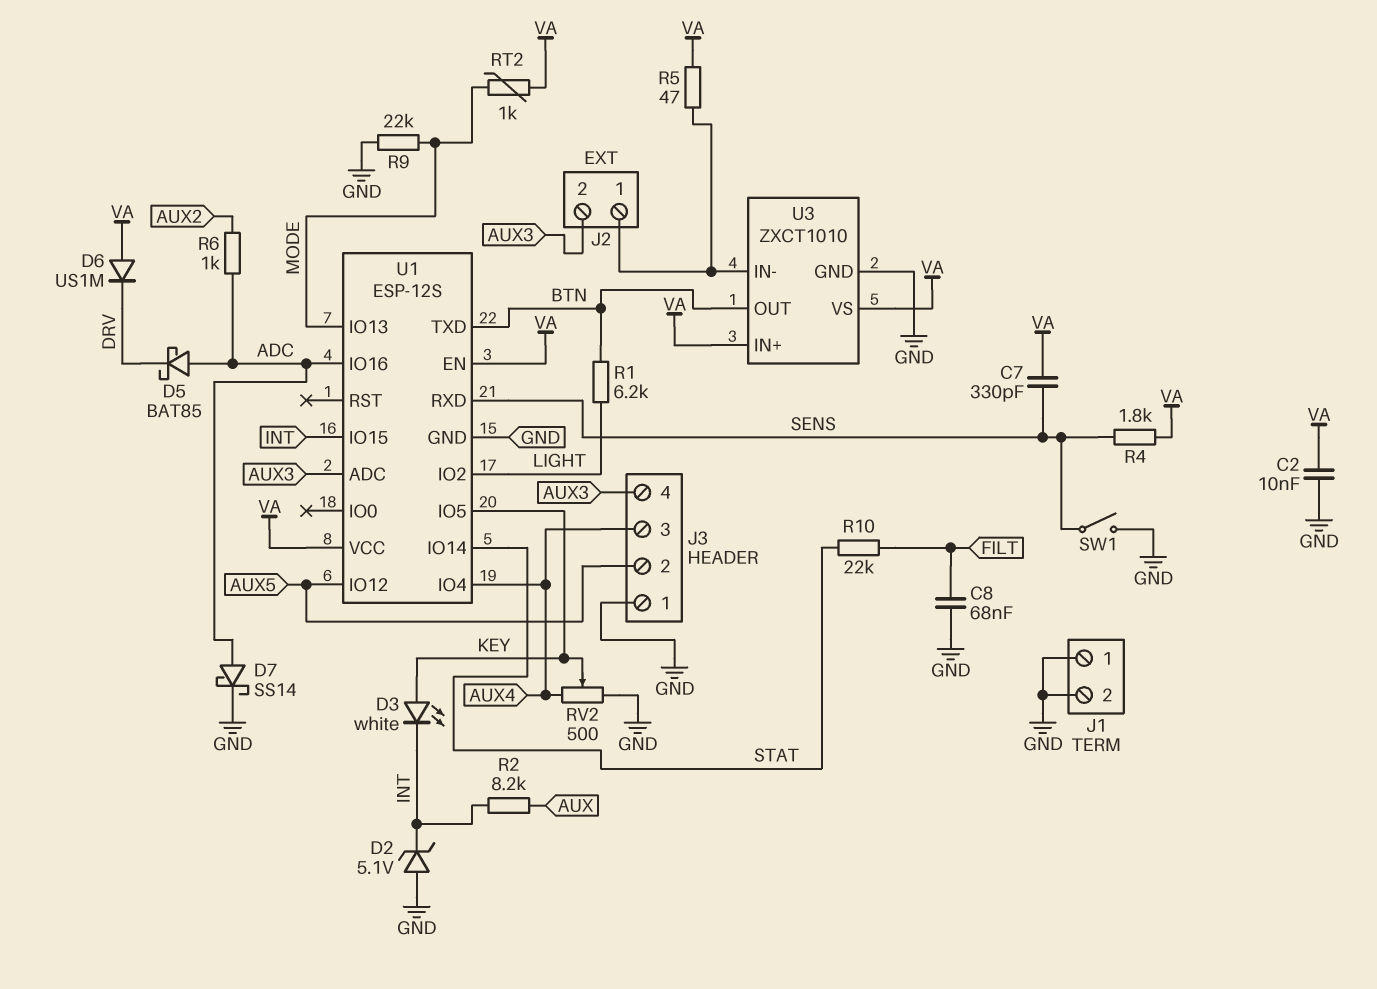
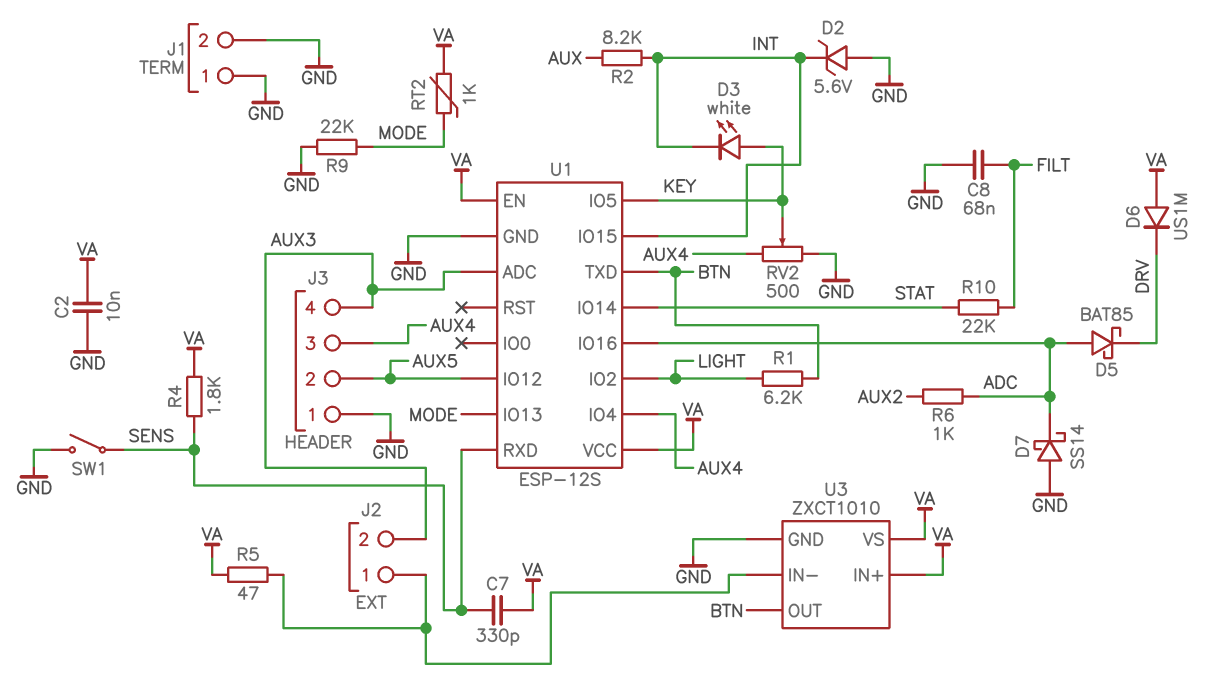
D2: zener 5.1V (A GND, K INT) -> zener 5.6V (A GND, K INT)
D7: schottky SS14 (A ADC, K GND) -> schottky SS14 (A GND, K ADC)

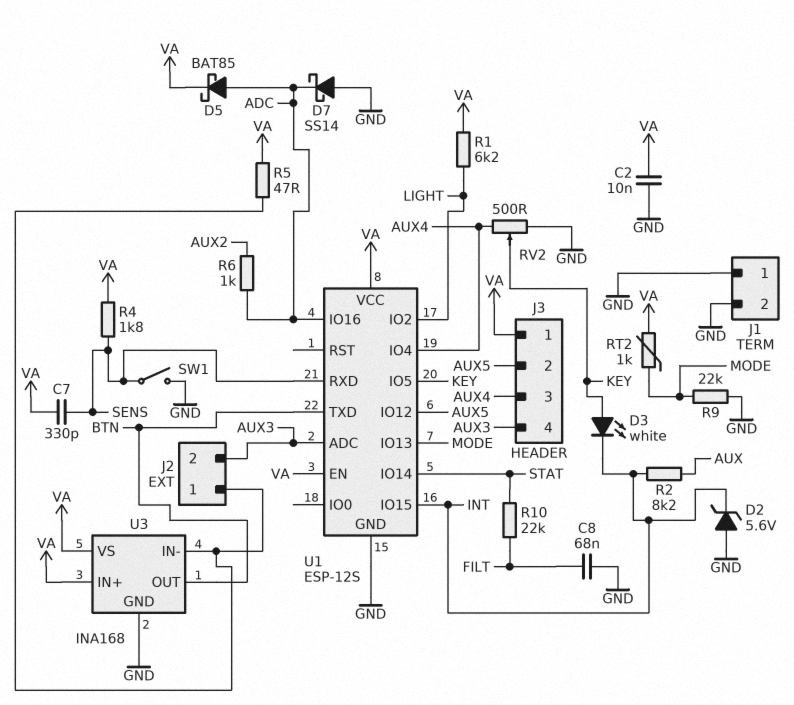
D5: schottky BAT85 (A ADC, K DRV) -> schottky BAT85 (A ADC, K VA)
D6: diode US1M (A VA, K DRV) -> none
J3 pin 1: GND -> VA
R1: 6.2k (BTN, LIGHT) -> 6.2k (LIGHT, VA)
U3: ZXCT1010 -> INA168

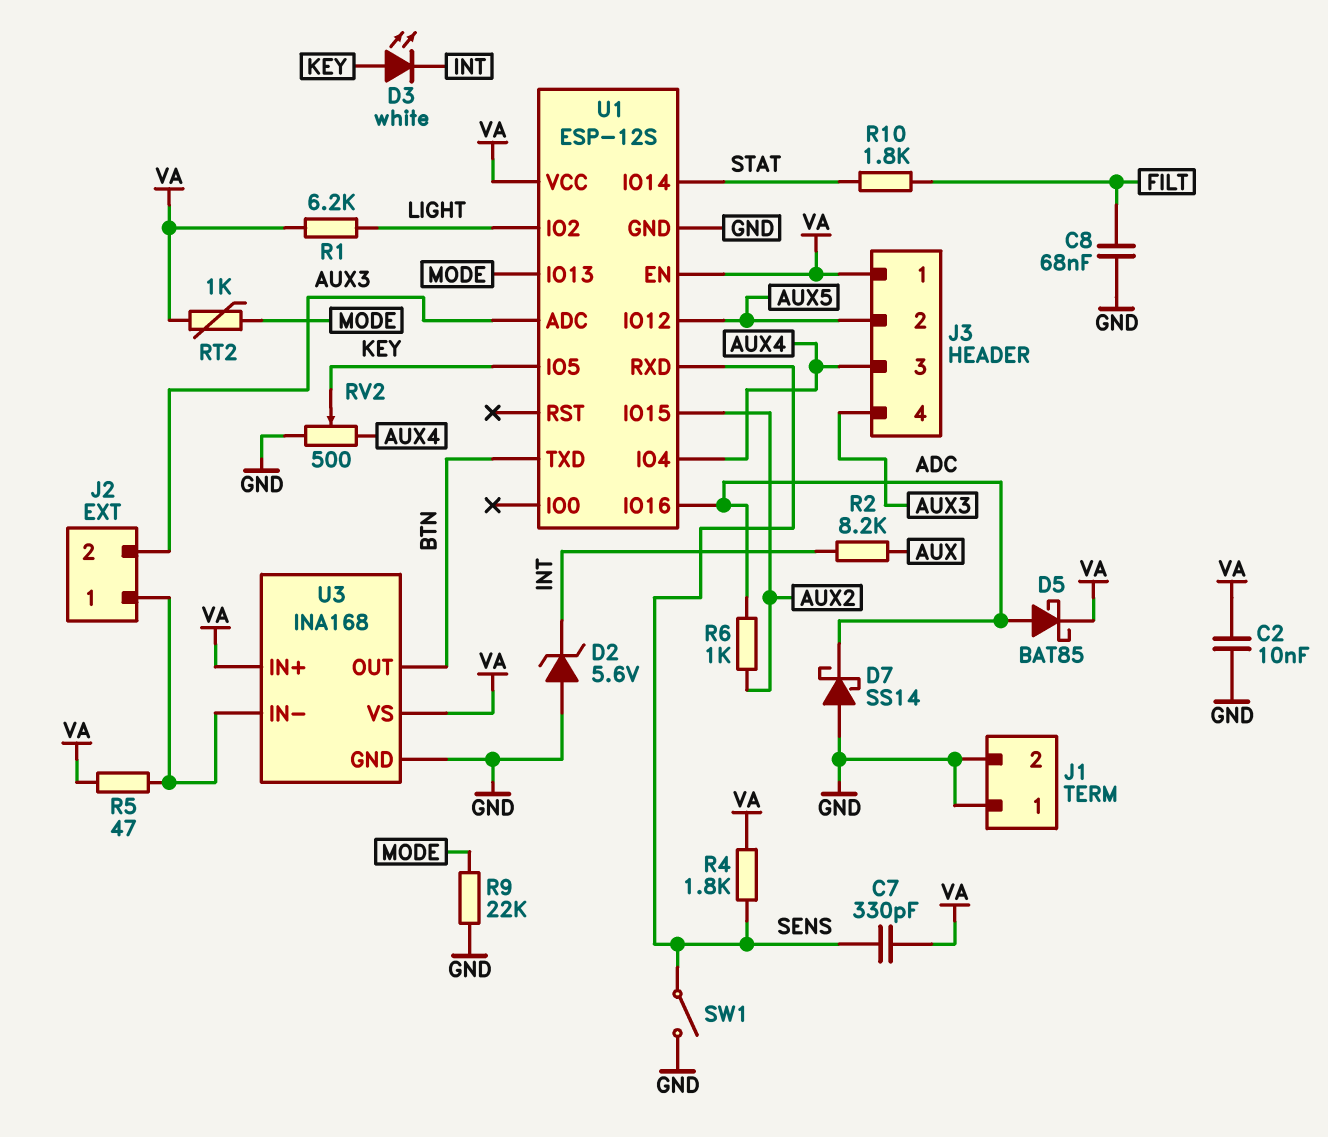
R10: 22k (FILT, STAT) -> 1.8k (FILT, STAT)
U1 pin IO15: INT -> AUX2

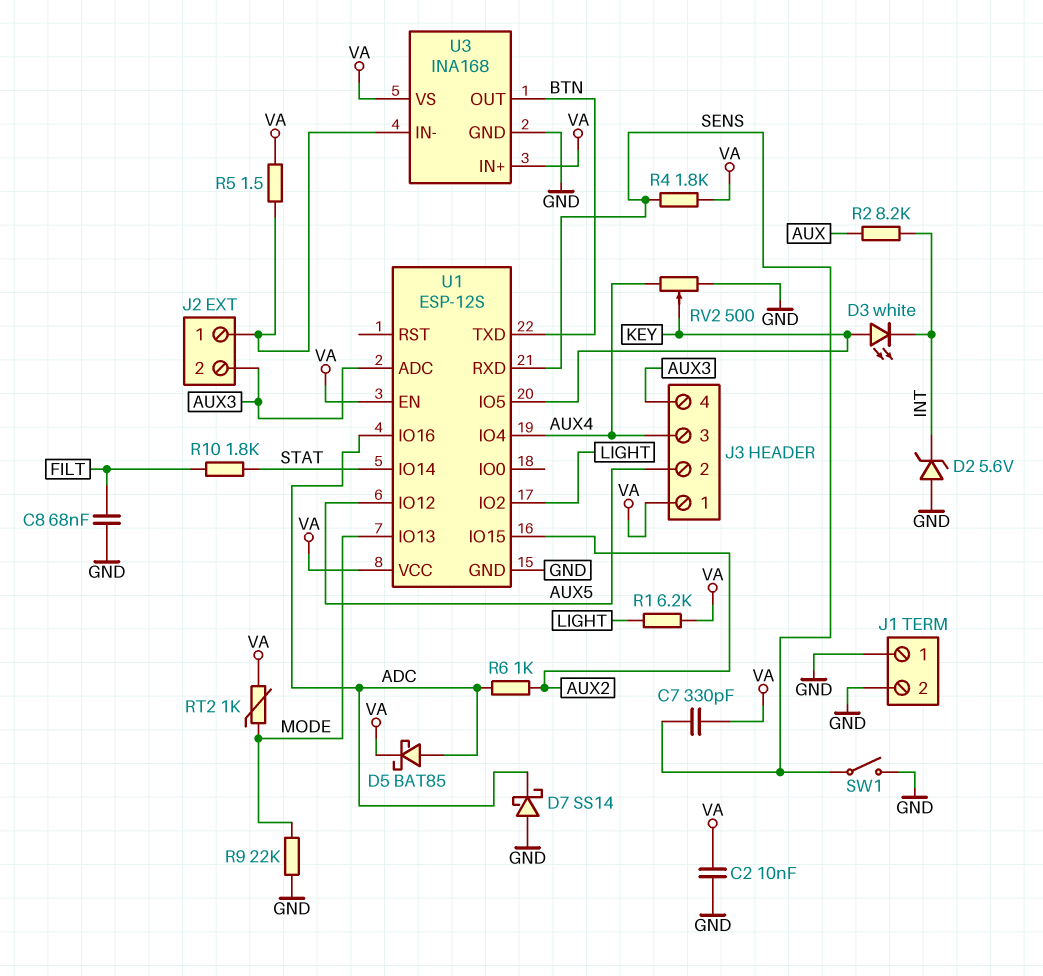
R5: 47 (J2/1, VA) -> 1.5 (J2/1, VA)

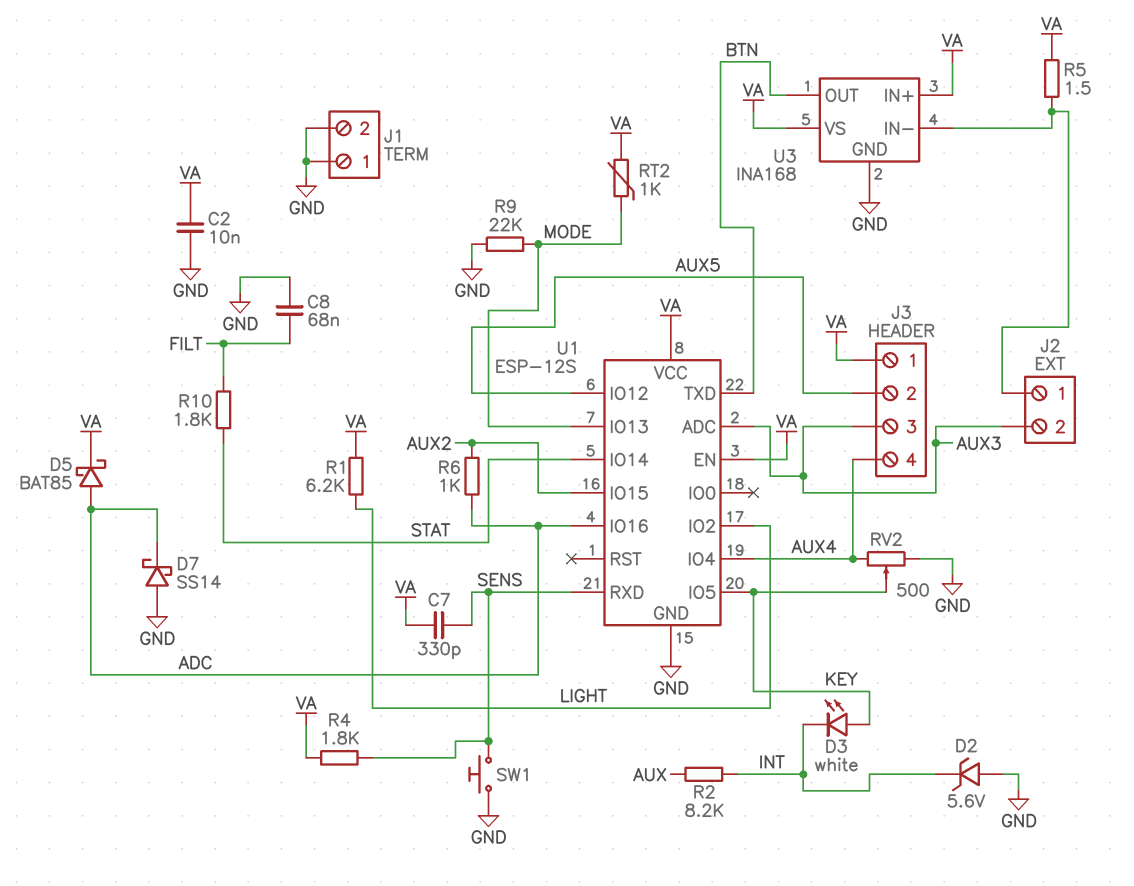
J3 pin 3: AUX4 -> AUX3
J3 pin 4: AUX3 -> AUX4
SW1: switch (GND, SENS) -> button (GND, SENS)

